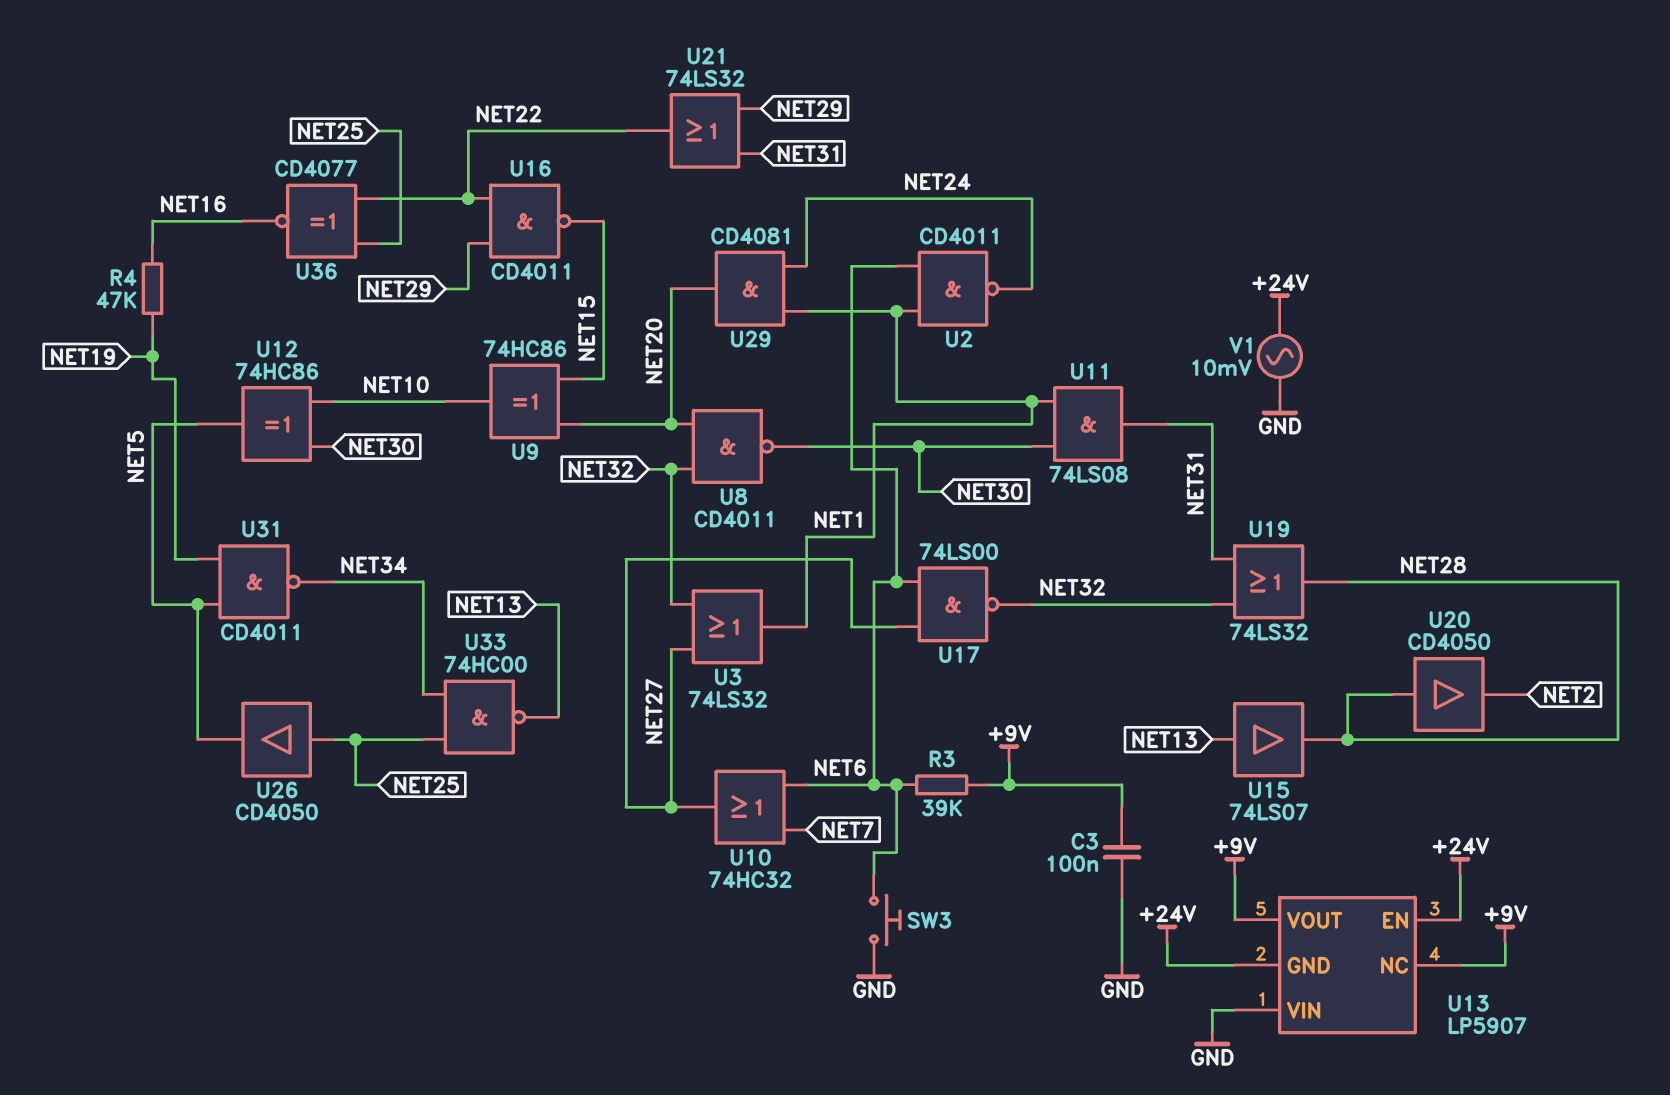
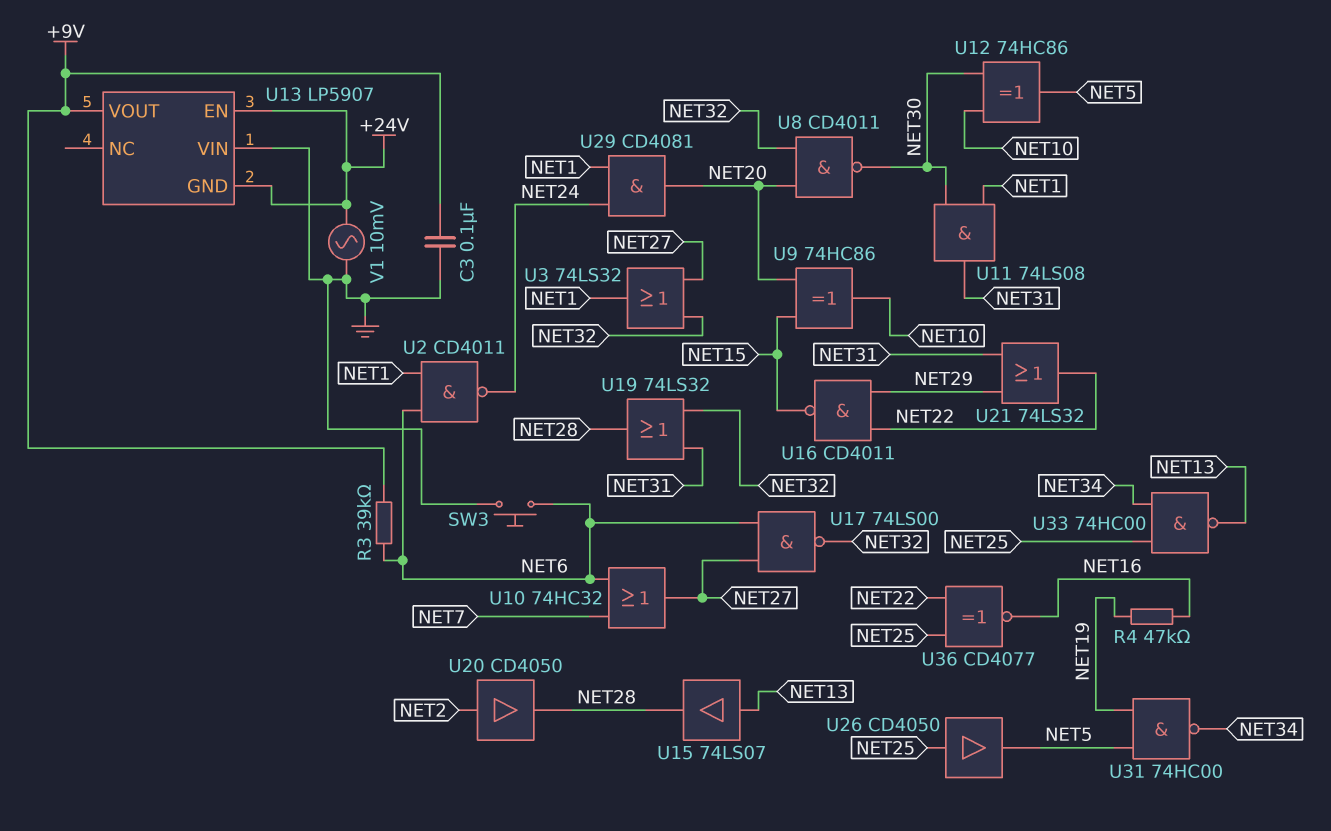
U13 pin NC: +9V -> none
U20: buffer CD4050 (in NET28, out NET2) -> buffer CD4050 (in NET2, out NET28)
U31: NAND CD4011 (in NET5, in NET19, out NET34) -> NAND 74HC00 (in NET5, in NET19, out NET34)

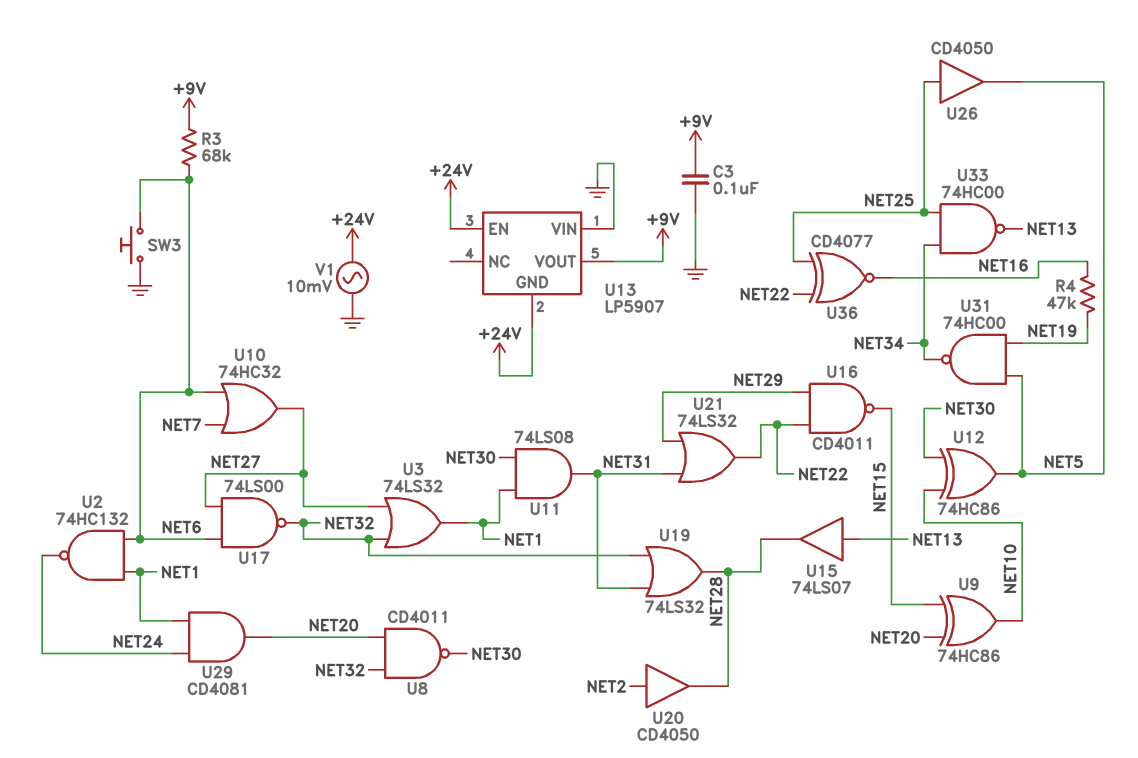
R3: 39k (+9V, NET6) -> 68k (+9V, NET6)
U2: NAND CD4011 (in NET1, in NET6, out NET24) -> NAND 74HC132 (in NET1, in NET6, out NET24)

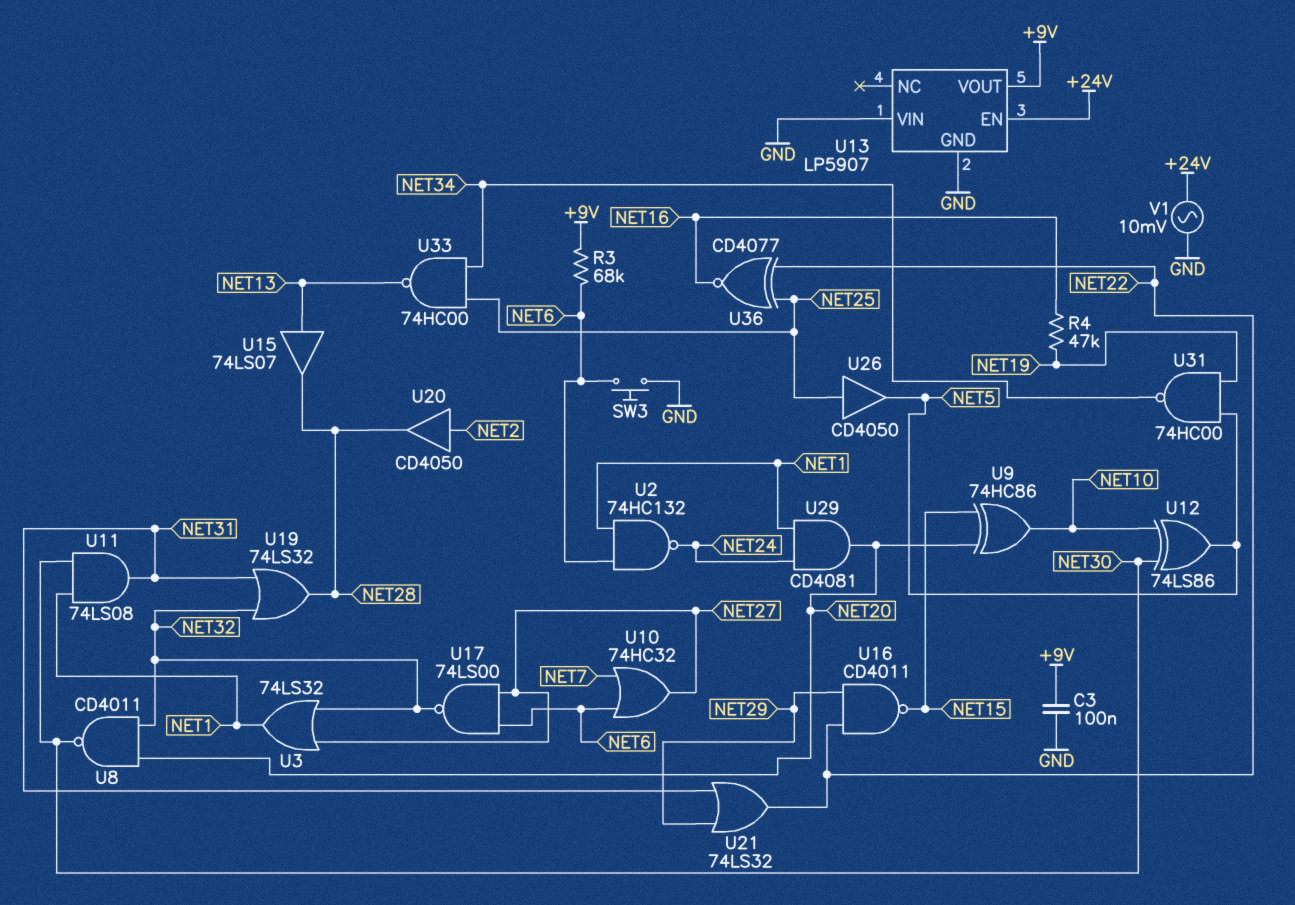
U12: XOR 74HC86 (in NET10, in NET30, out NET5) -> XOR 74LS86 (in NET10, in NET30, out NET5)
U13 pin GND: +24V -> GND

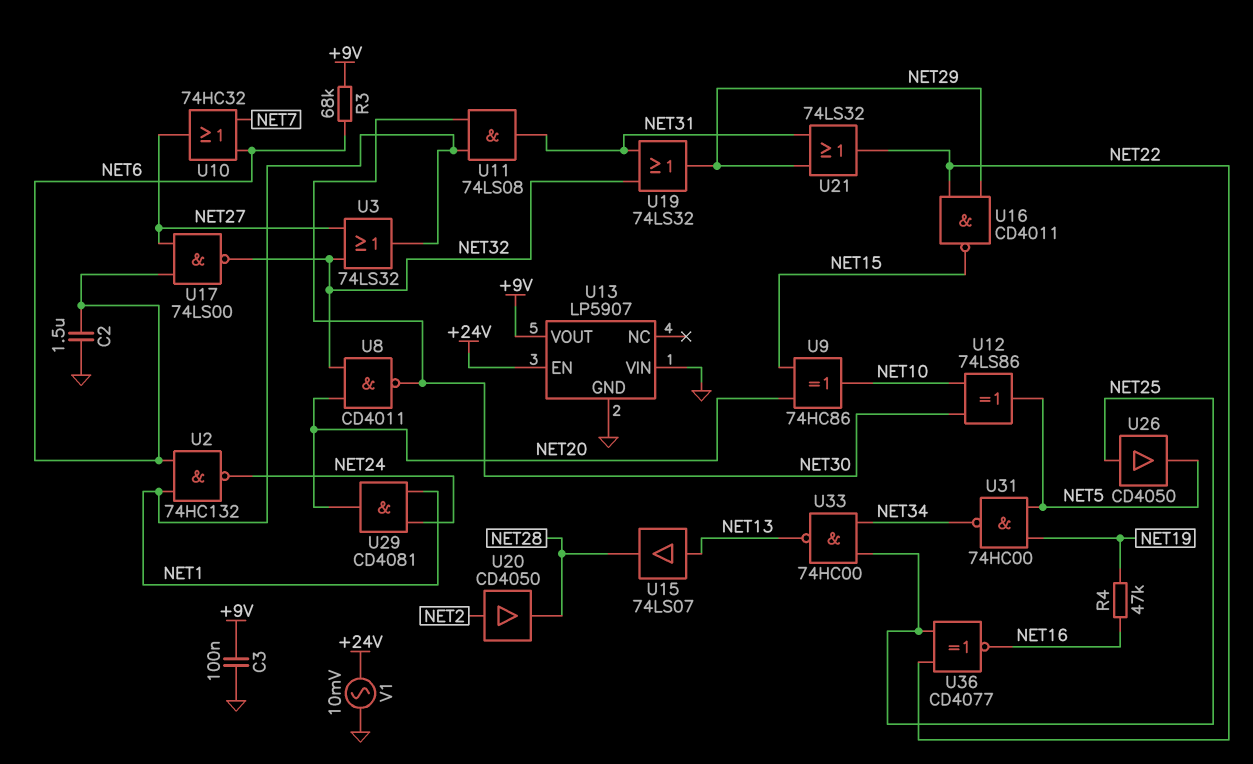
C2: none -> 1.5uF (GND, NET6)
SW3: button (GND, NET6) -> none
U19: OR 74LS32 (in NET31, in NET32, out NET28) -> OR 74LS32 (in NET31, in NET32, out NET29)

